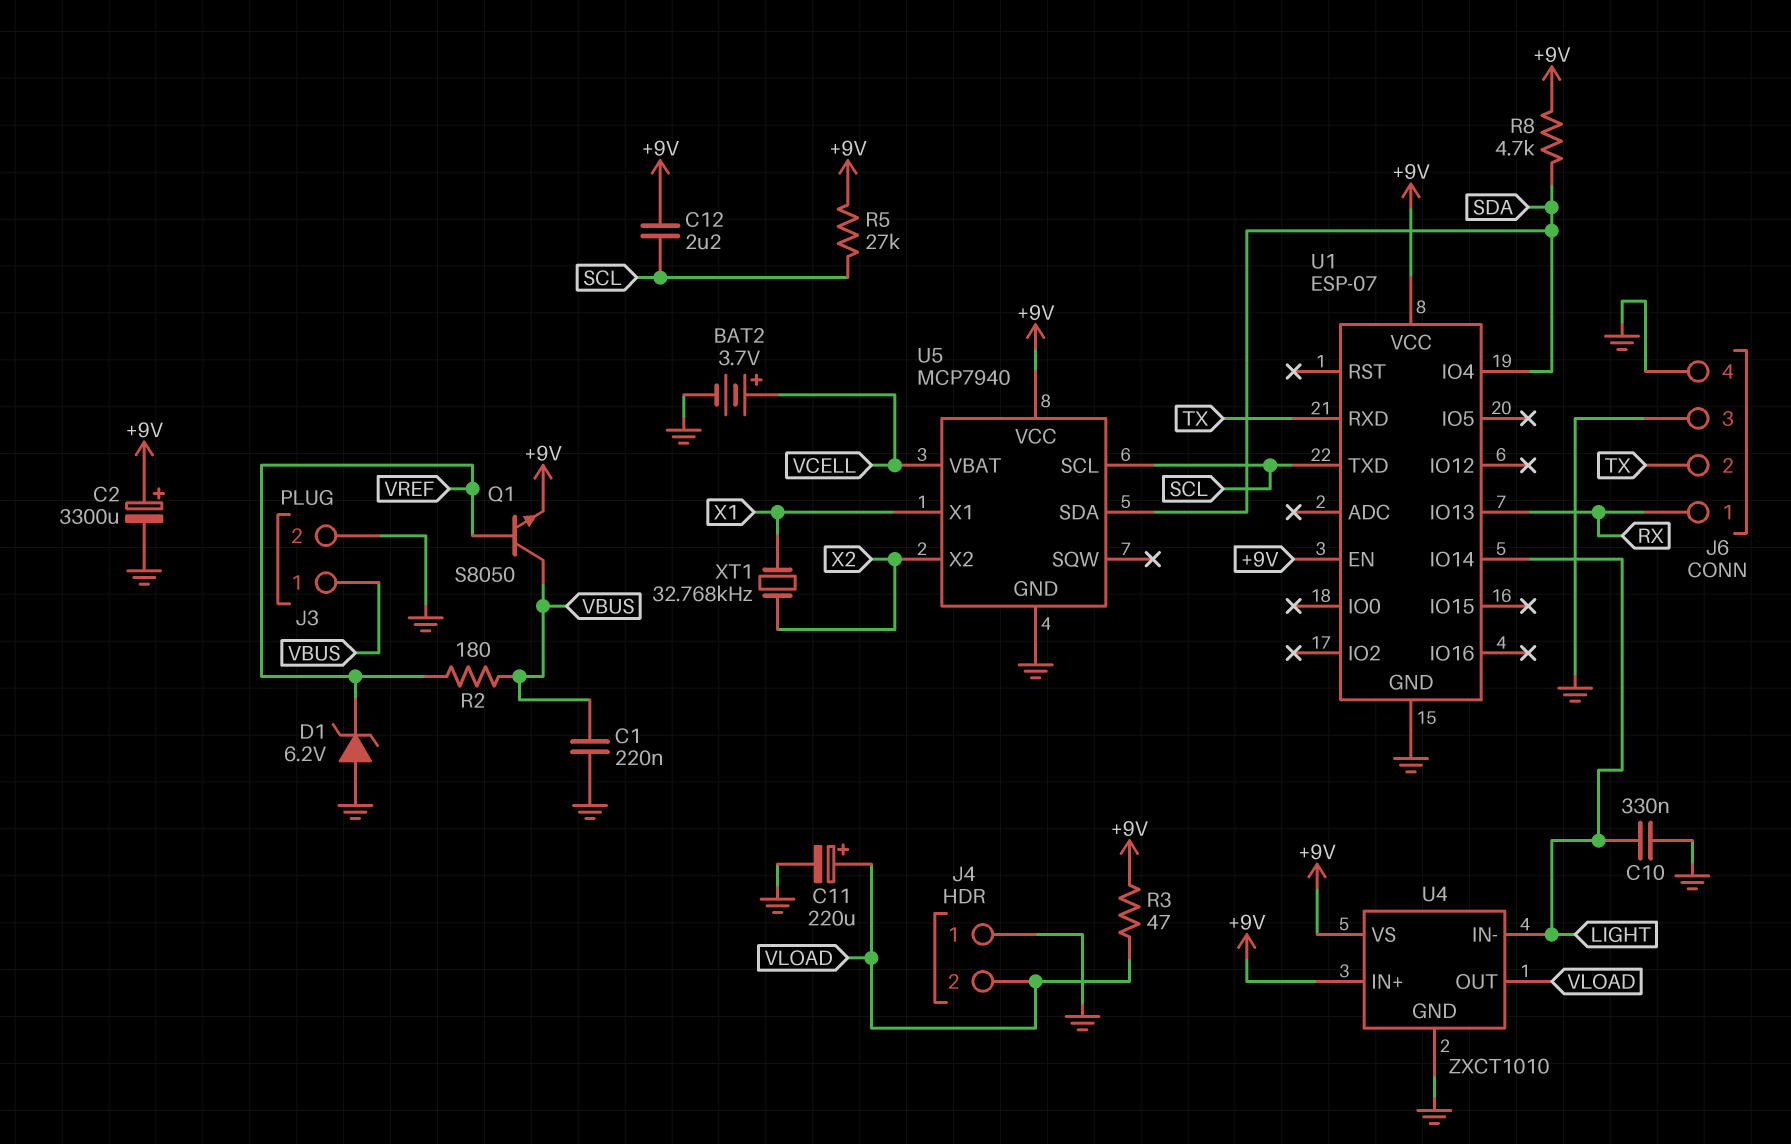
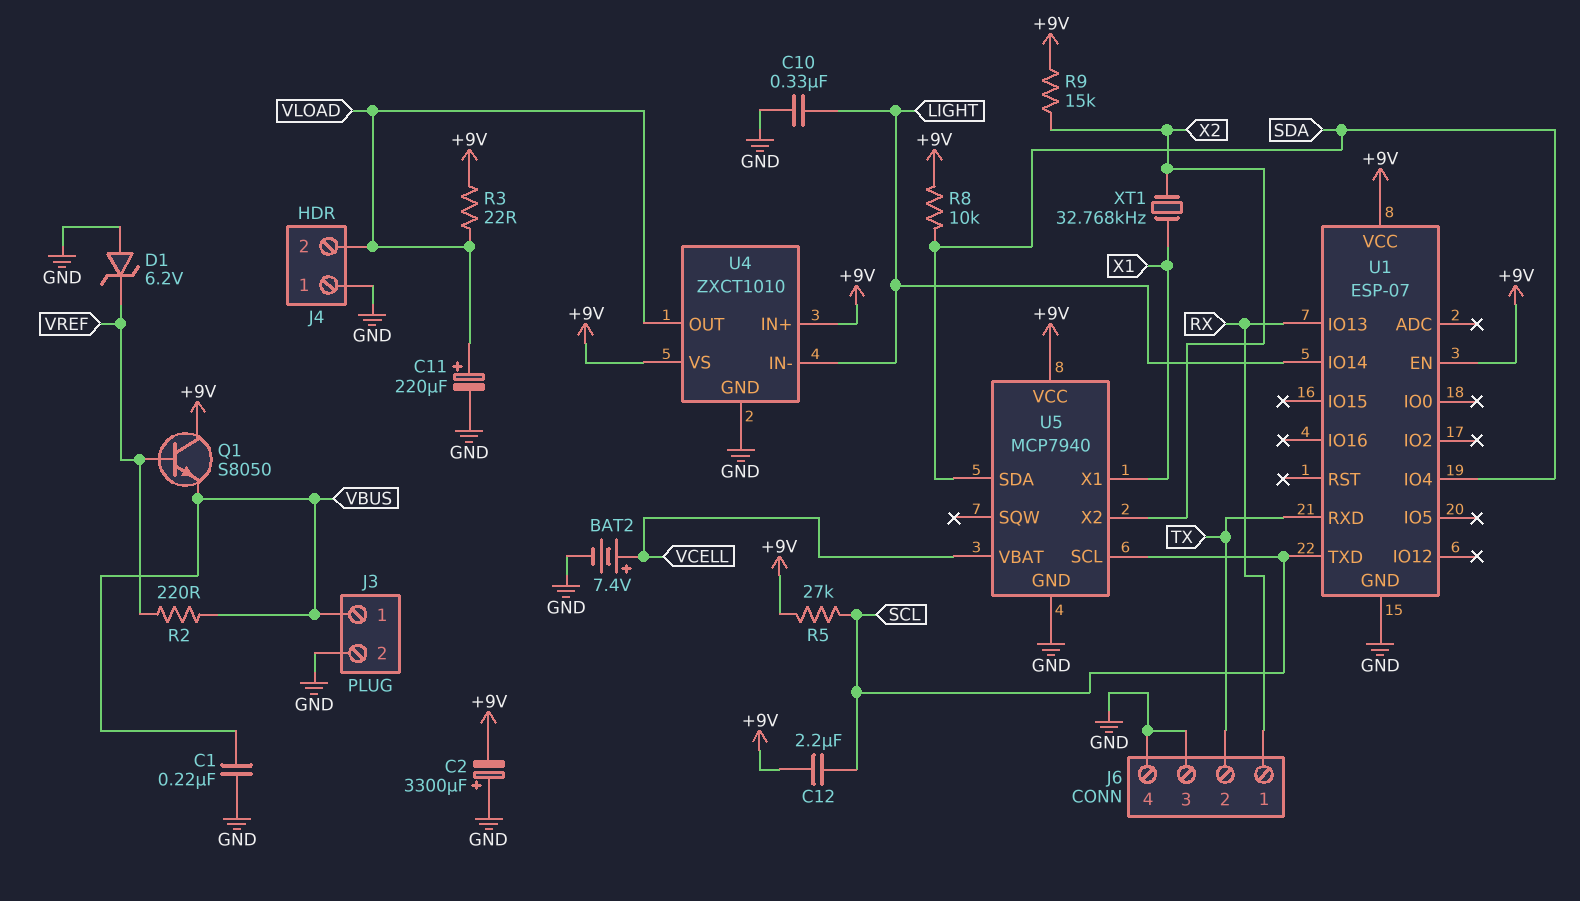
BAT2: 3.7V (plus VCELL, minus GND) -> 7.4V (plus VCELL, minus GND)
C2: 3300uF (plus +9V, minus GND) -> 3300uF (plus GND, minus +9V)
Q1: NPN S8050 (B VREF, C VBUS, E +9V) -> NPN S8050 (B VREF, C +9V, E VBUS)
R2: 180 (VBUS, VREF) -> 220 (VBUS, VREF)
R3: 47 (+9V, VLOAD) -> 22 (+9V, VLOAD)
R8: 4.7k (+9V, SDA) -> 10k (+9V, SDA)
R9: none -> 15k (+9V, X2)

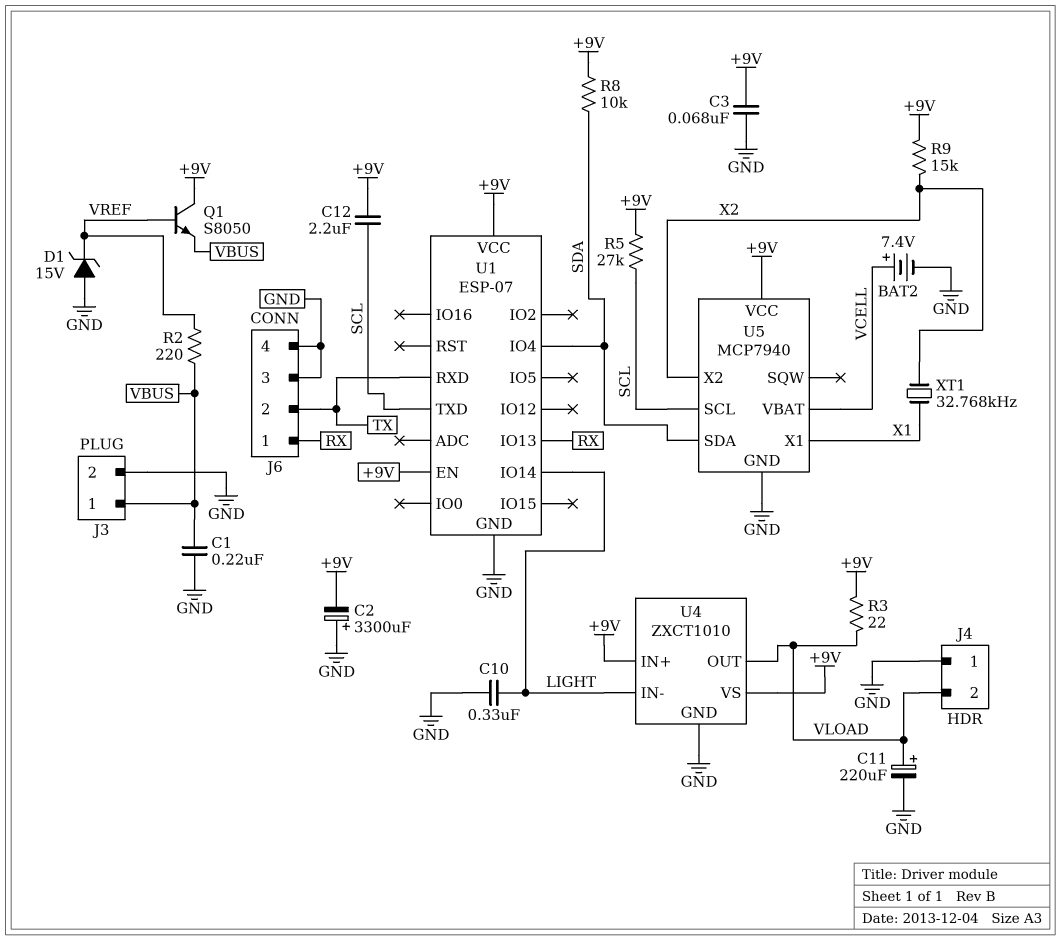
C3: none -> 68nF (+9V, GND)
D1: zener 6.2V (A GND, K VREF) -> zener 15V (A GND, K VREF)

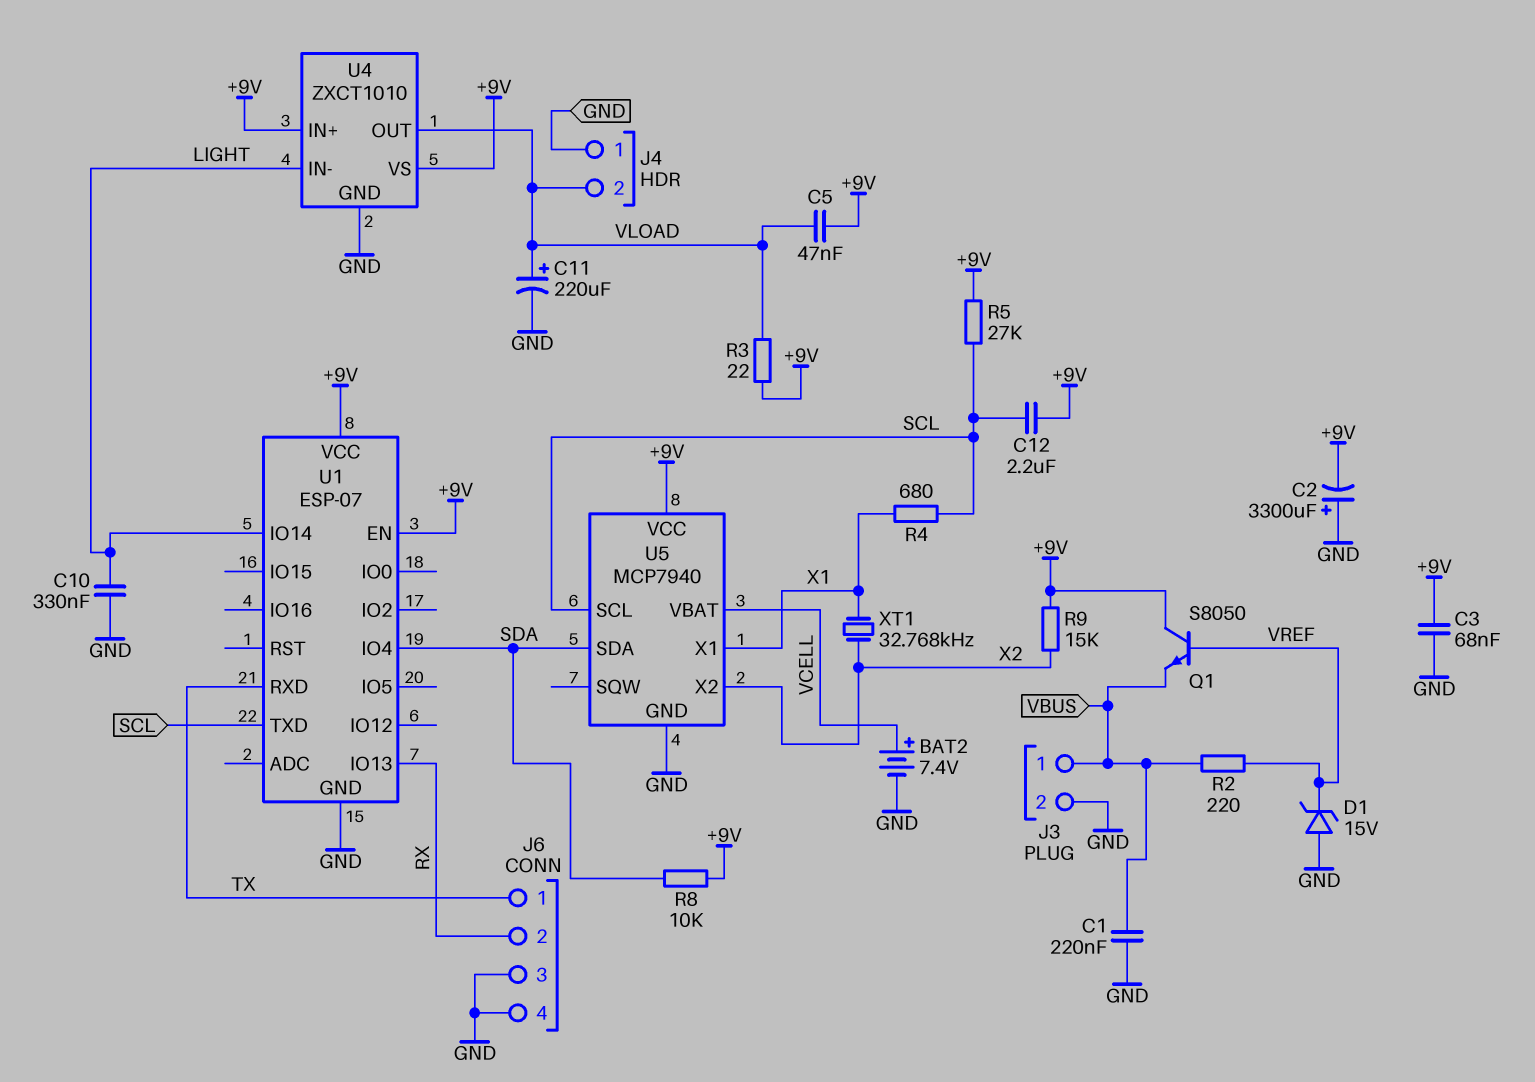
C5: none -> 47nF (+9V, VLOAD)
J6 pin 1: RX -> TX
J6 pin 2: TX -> RX
R4: none -> 680 (SCL, X1)

